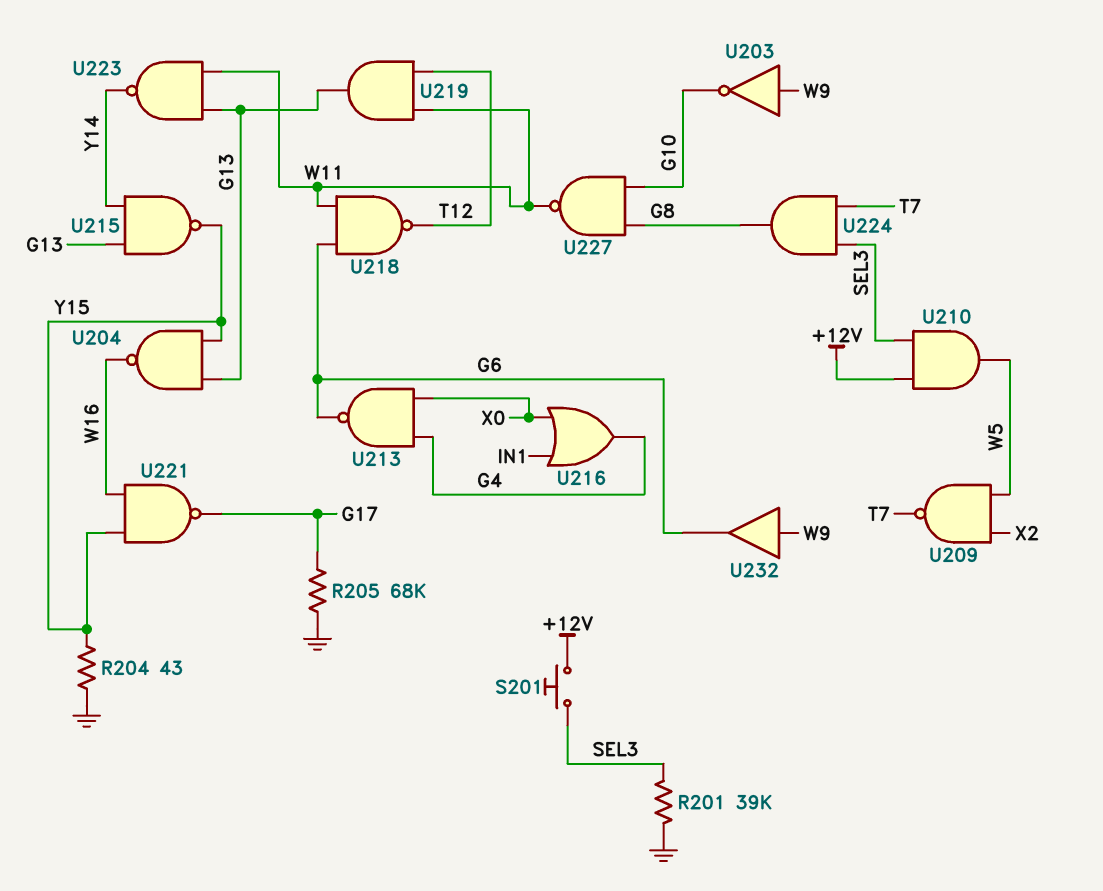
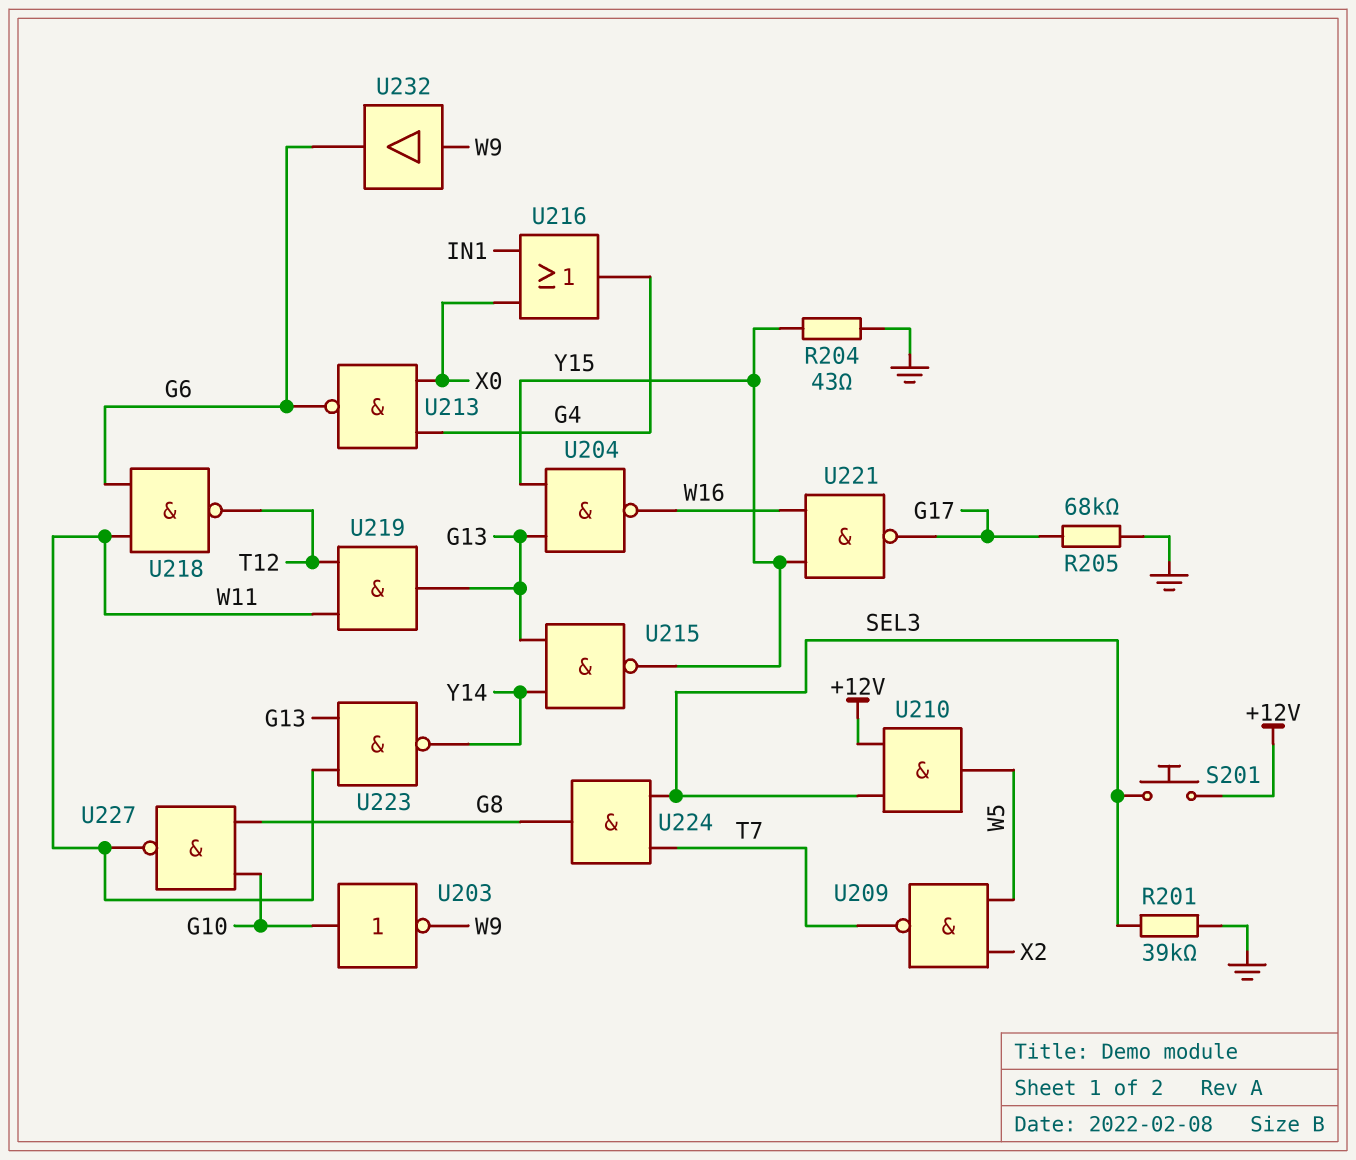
U203: NOT (in W9, out G10) -> NOT (in G10, out W9)

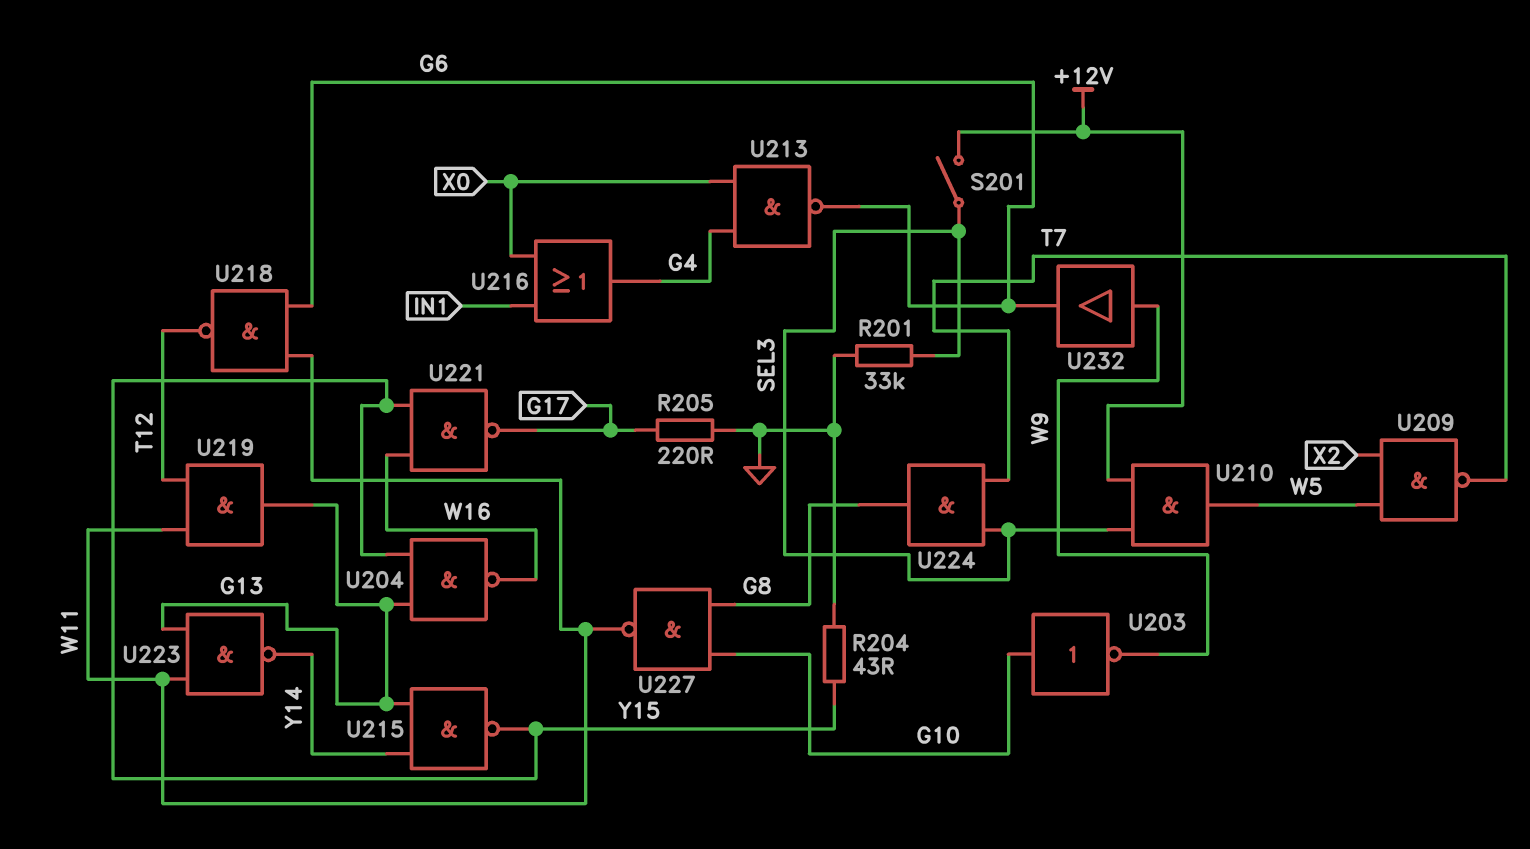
R201: 39k (GND, SEL3) -> 33k (GND, SEL3)
R205: 68k (G17, GND) -> 220 (G17, GND)
S201: button (+12V, SEL3) -> switch (+12V, SEL3)

